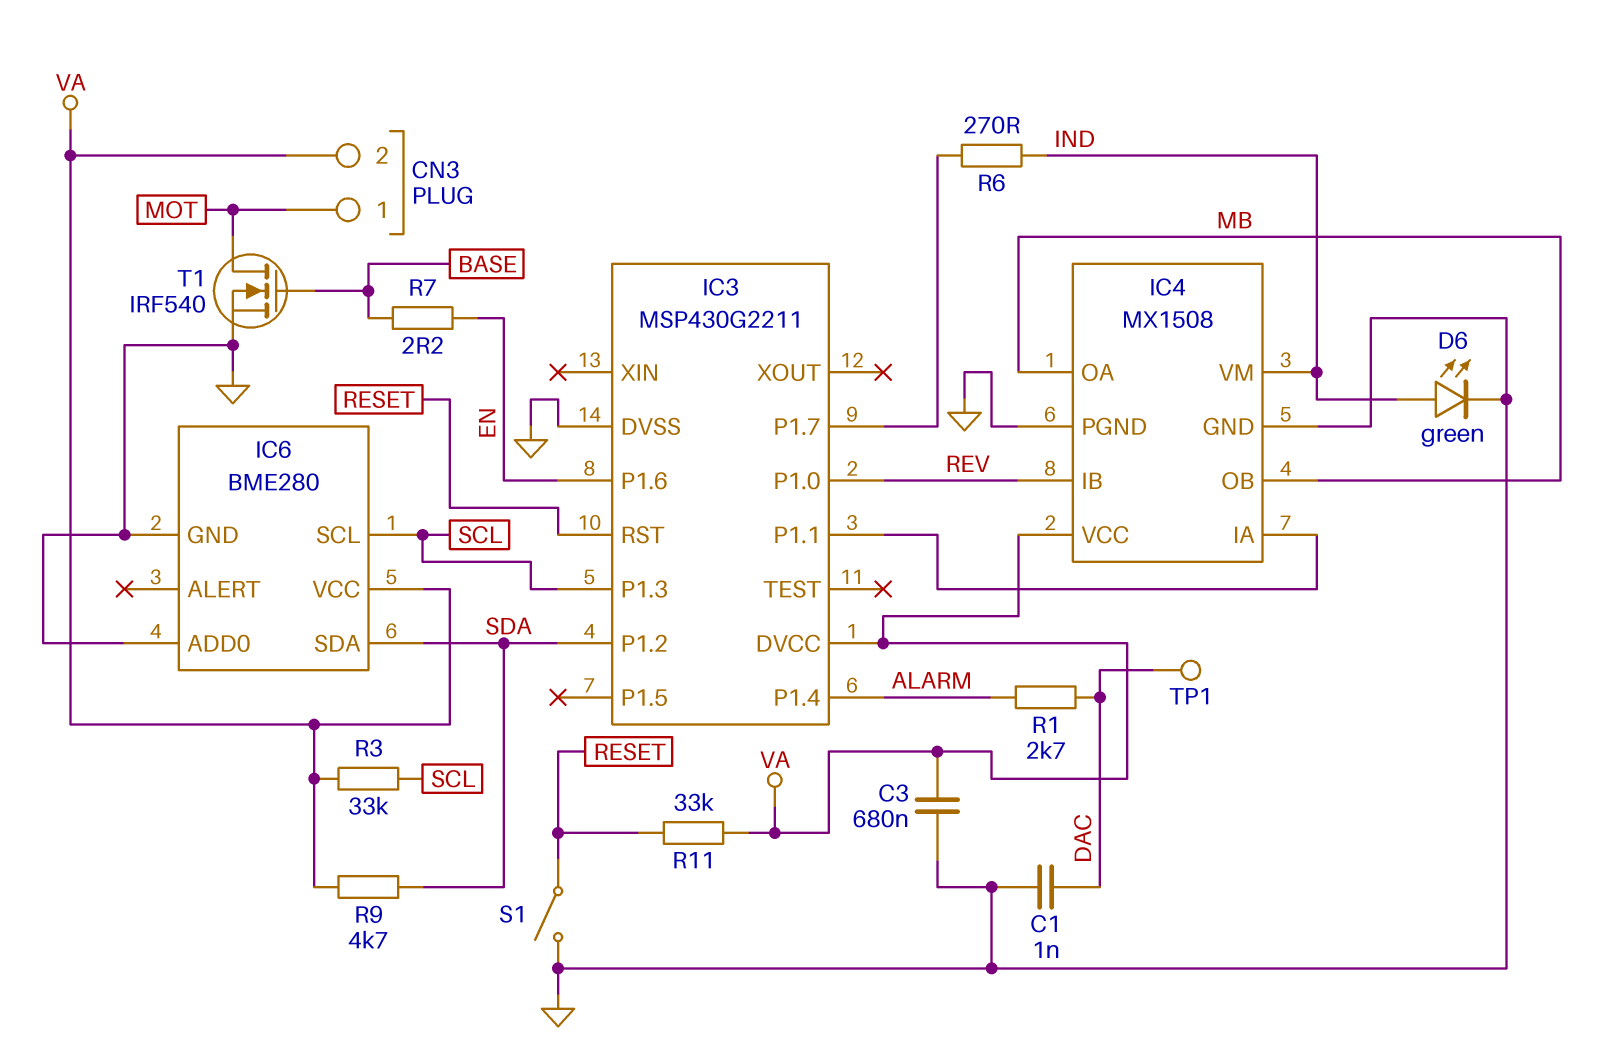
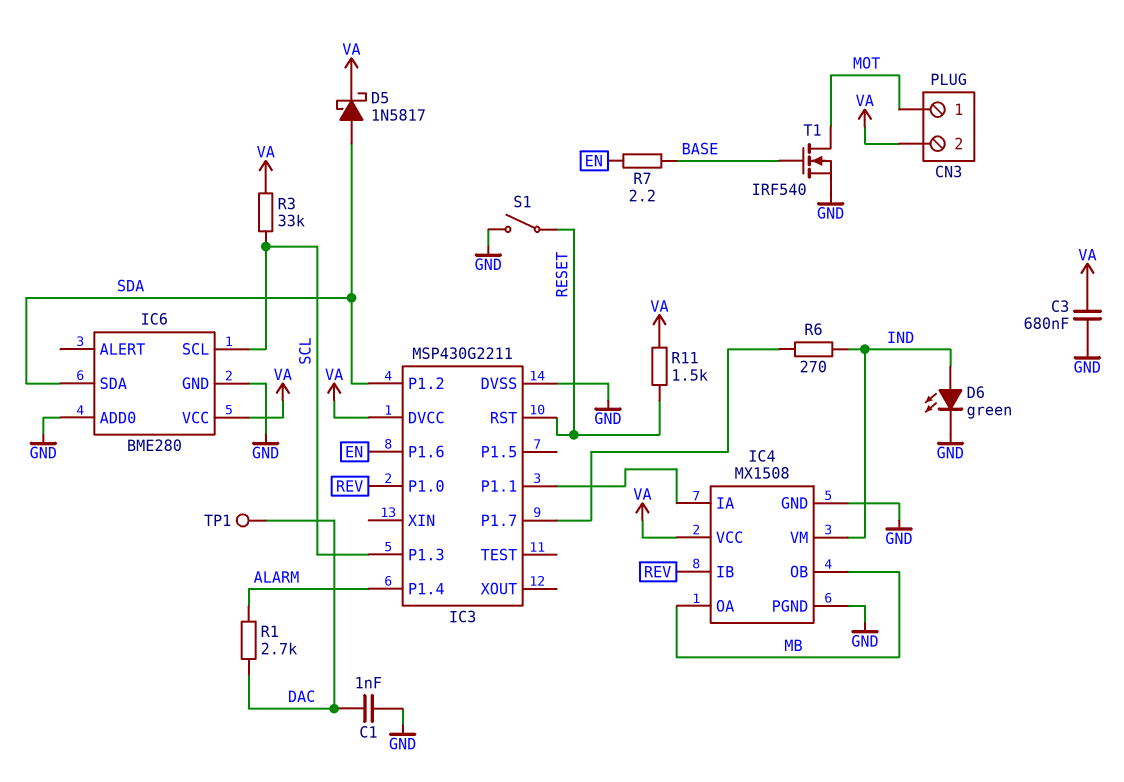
D5: none -> schottky 1N5817 (A SDA, K VA)
R9: 4.7k (SDA, VA) -> none
R11: 33k (RESET, VA) -> 1.5k (RESET, VA)

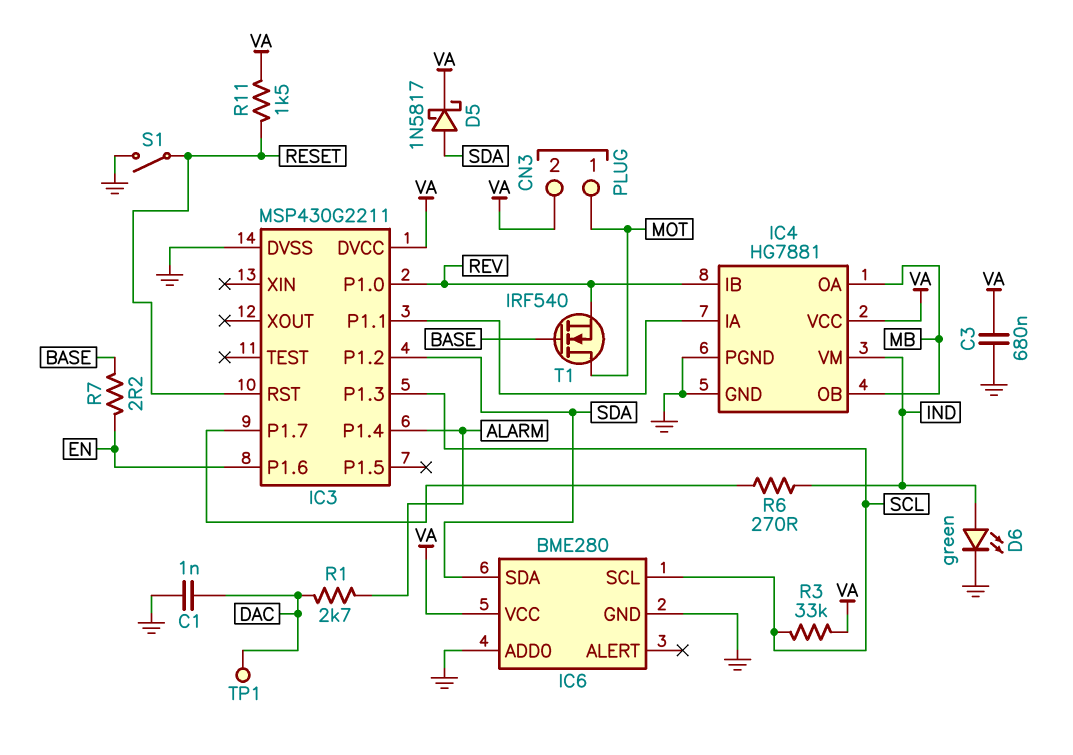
IC4: MX1508 -> HG7881
T1: NMOS IRF540 (G BASE, D MOT, S GND) -> NMOS IRF540 (G BASE, D MOT, S REV)

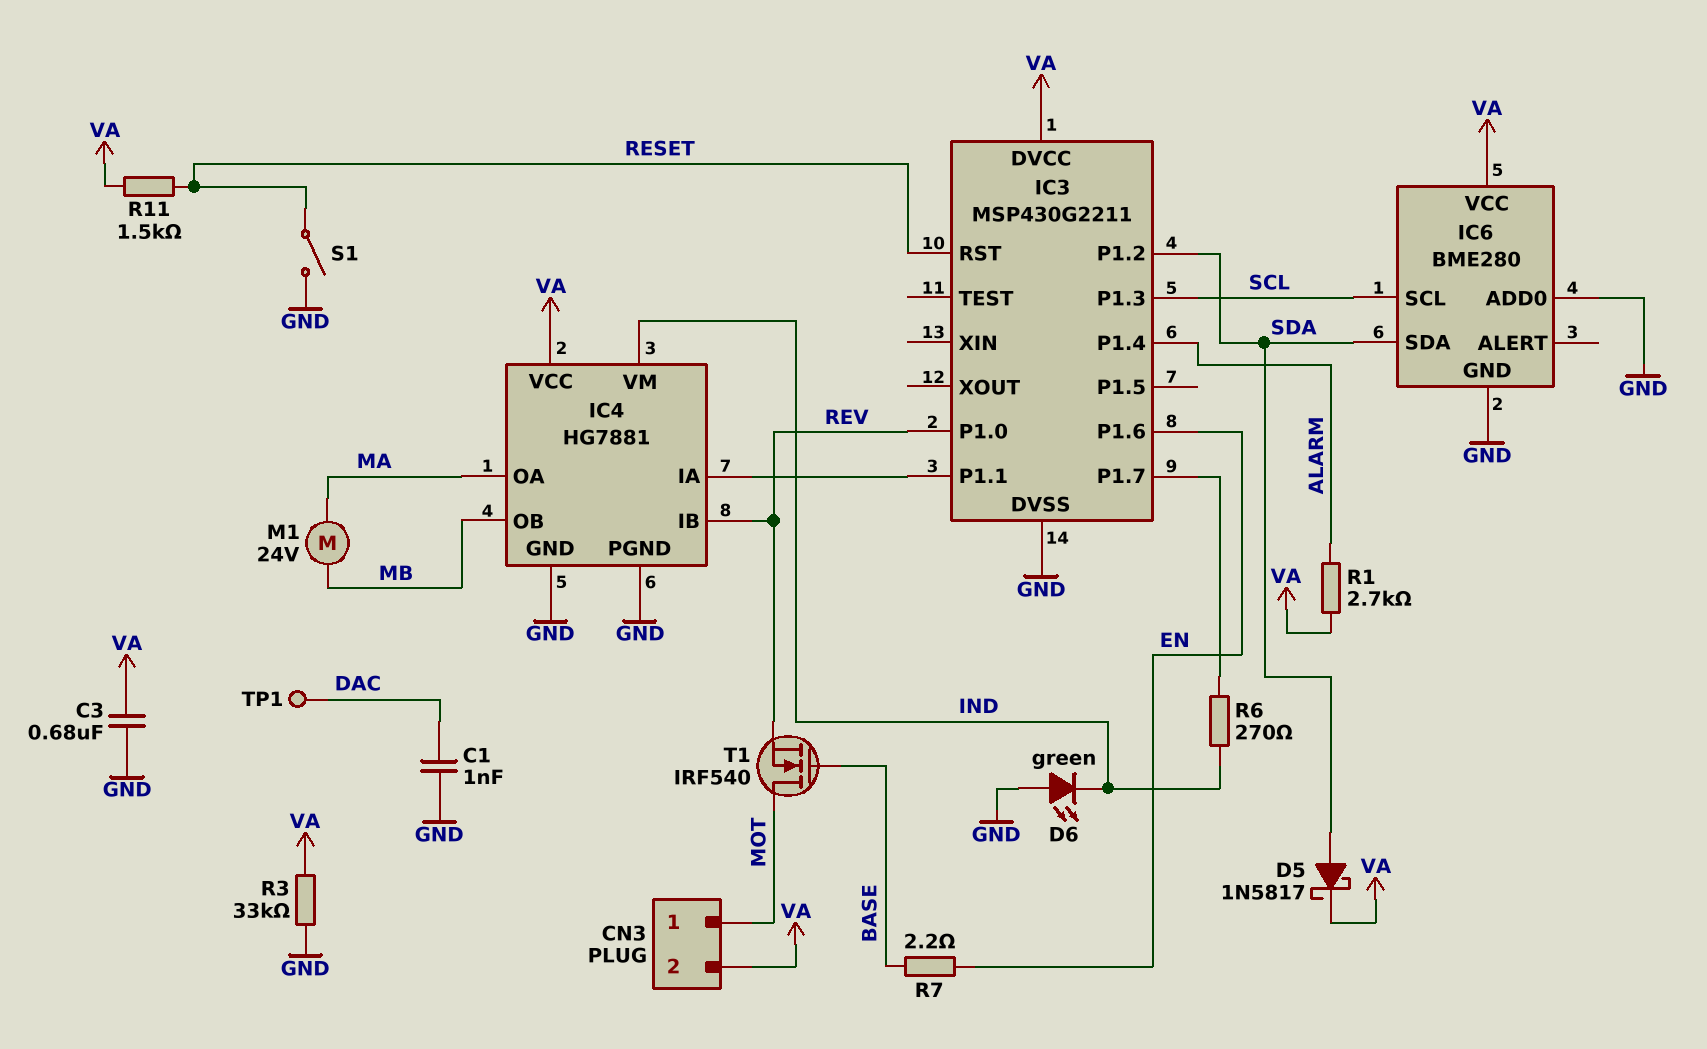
D6: LED green (A IND, K GND) -> LED green (A GND, K IND)
IC4 pin OA: MB -> MA
M1: none -> motor 24V (MA, MB)
R1: 2.7k (ALARM, DAC) -> 2.7k (ALARM, VA)
R3: 33k (SCL, VA) -> 33k (GND, VA)

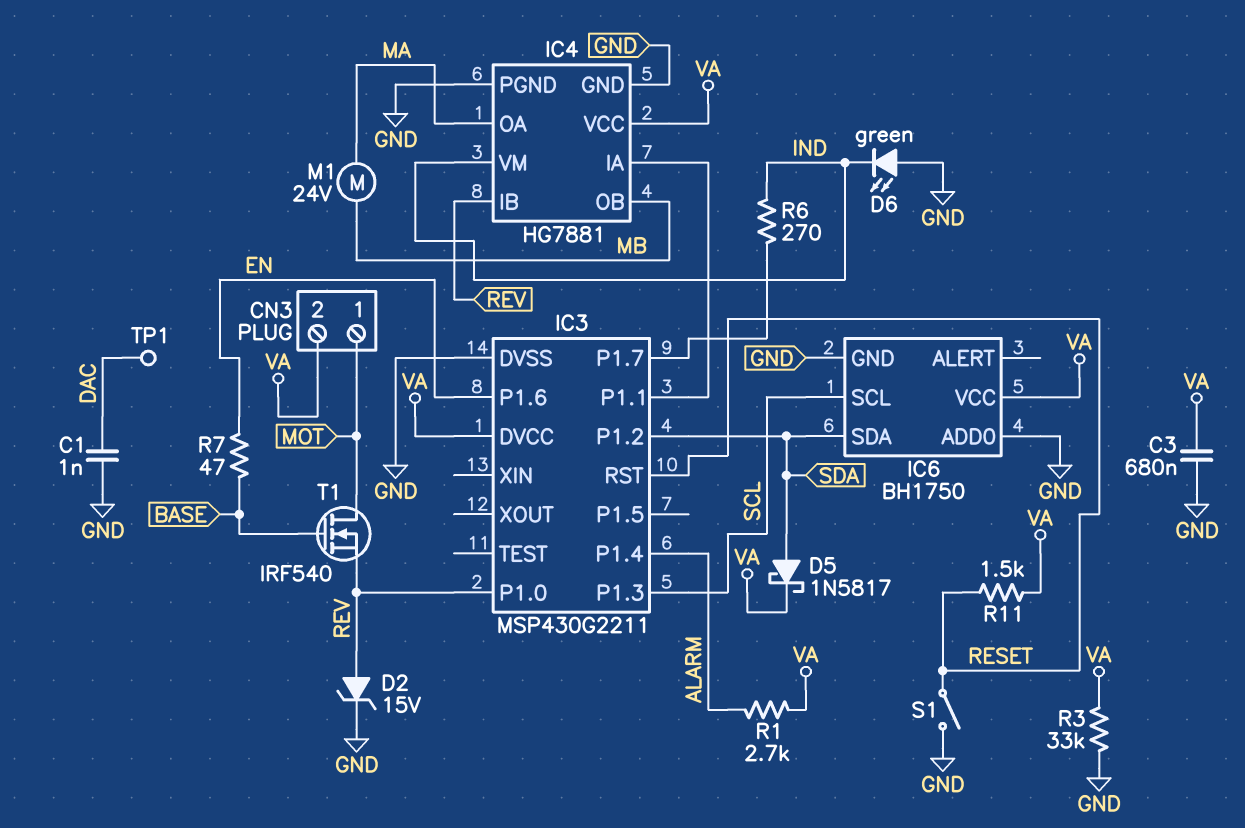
D2: none -> zener 15V (A REV, K GND)
IC6: BME280 -> BH1750
R7: 2.2 (BASE, EN) -> 47 (BASE, EN)

